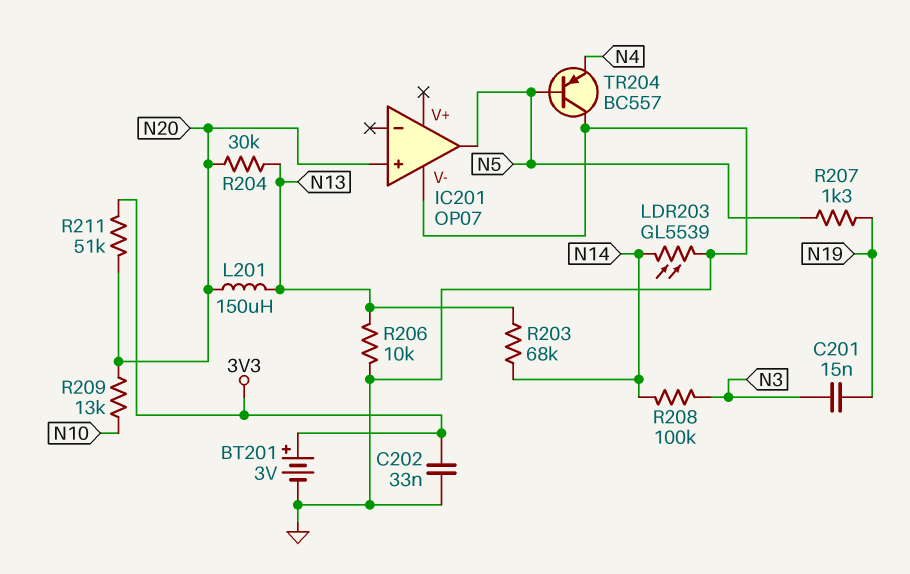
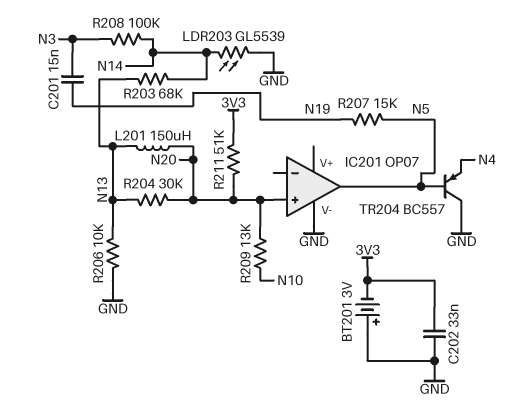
BT201: 3V (plus 3V3, minus GND) -> 3V (plus GND, minus 3V3)
R207: 1.3k (N5, N19) -> 15k (N5, N19)

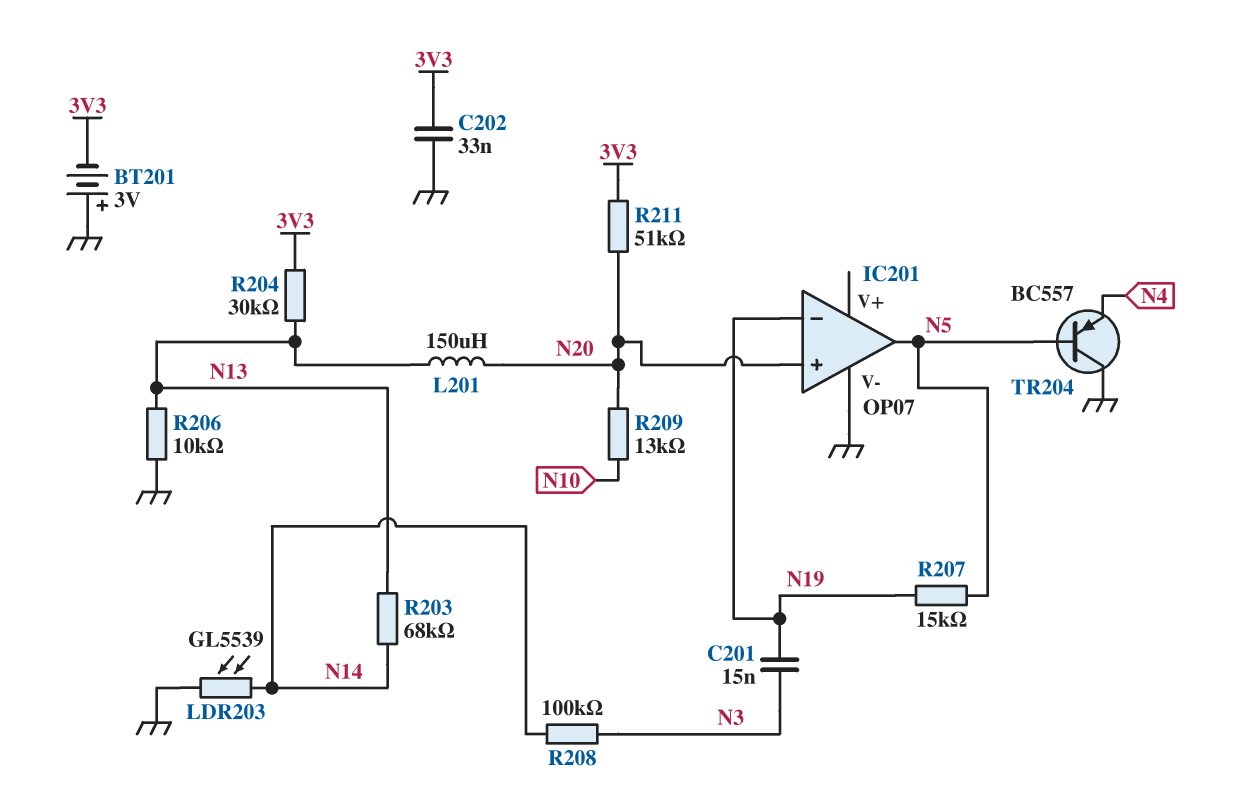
IC201 pin in-: none -> N19
R204: 30k (N13, N20) -> 30k (3V3, N13)

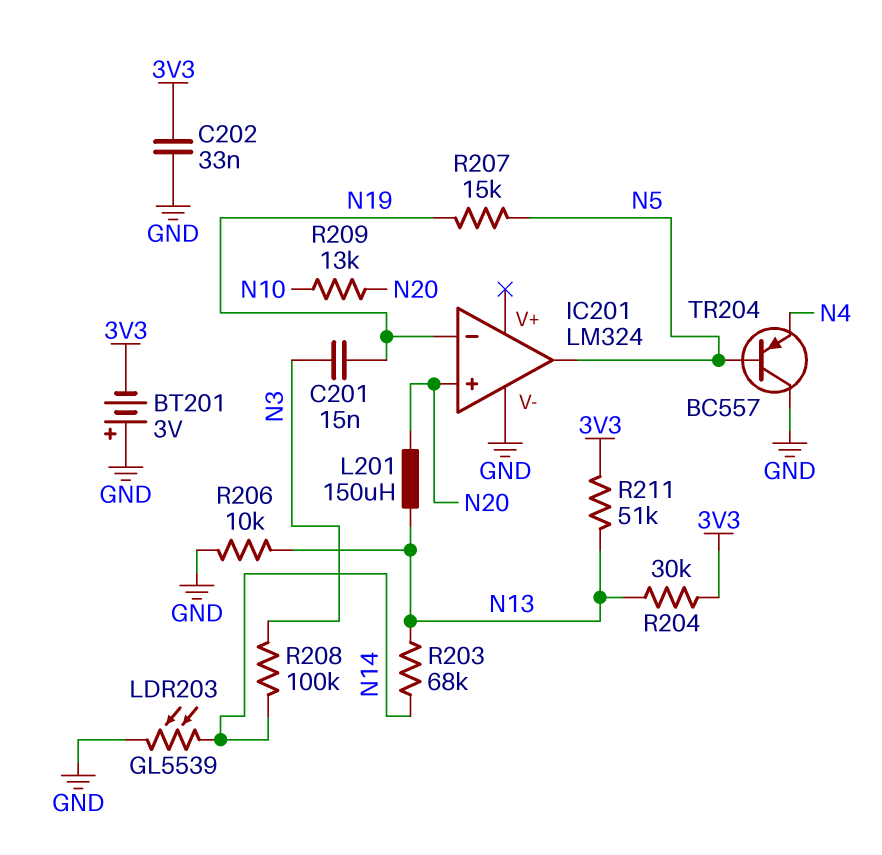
IC201: OP07 -> LM324
R211: 51k (3V3, N20) -> 51k (3V3, N13)

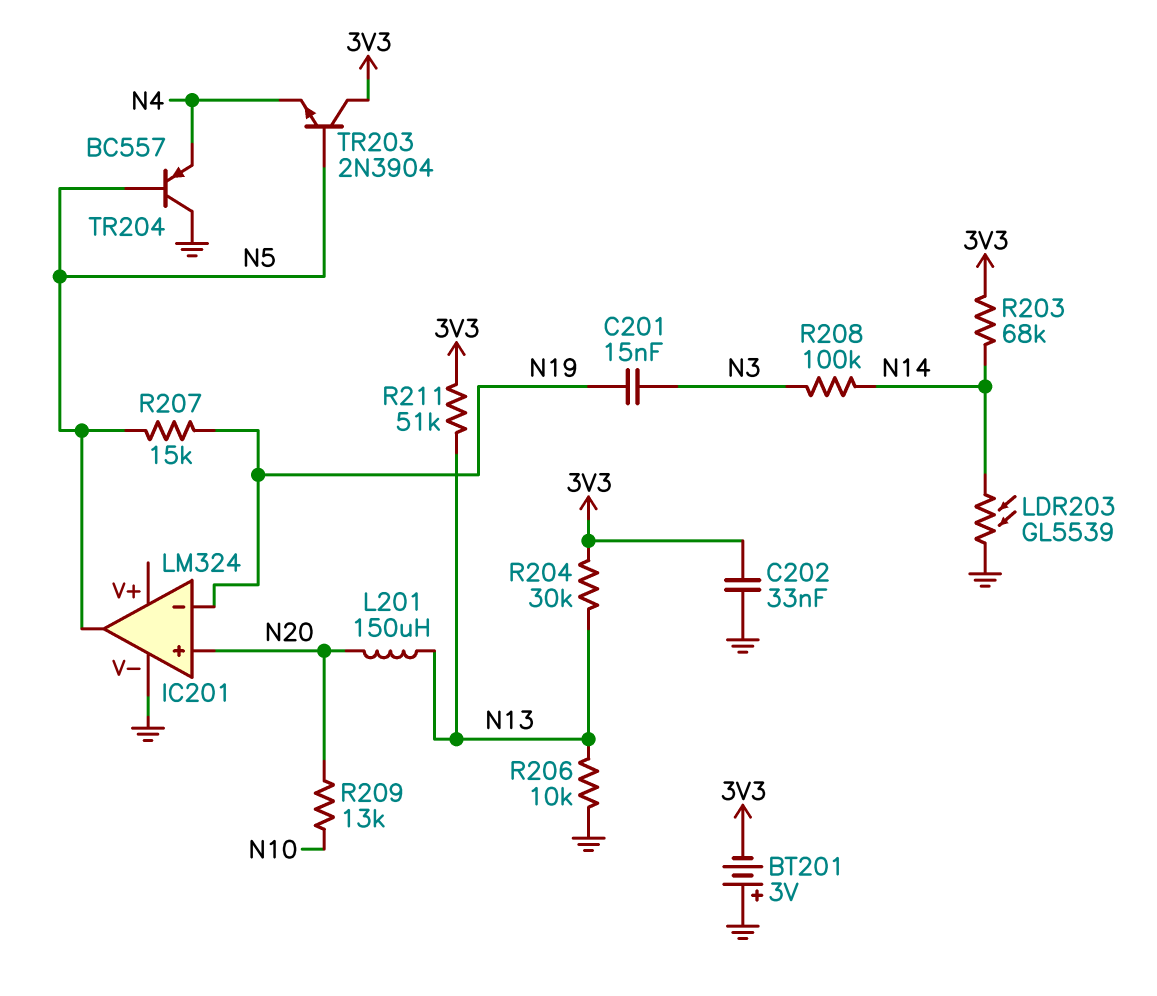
R203: 68k (N13, N14) -> 68k (3V3, N14)
TR203: none -> NPN 2N3904 (B N5, C 3V3, E N4)

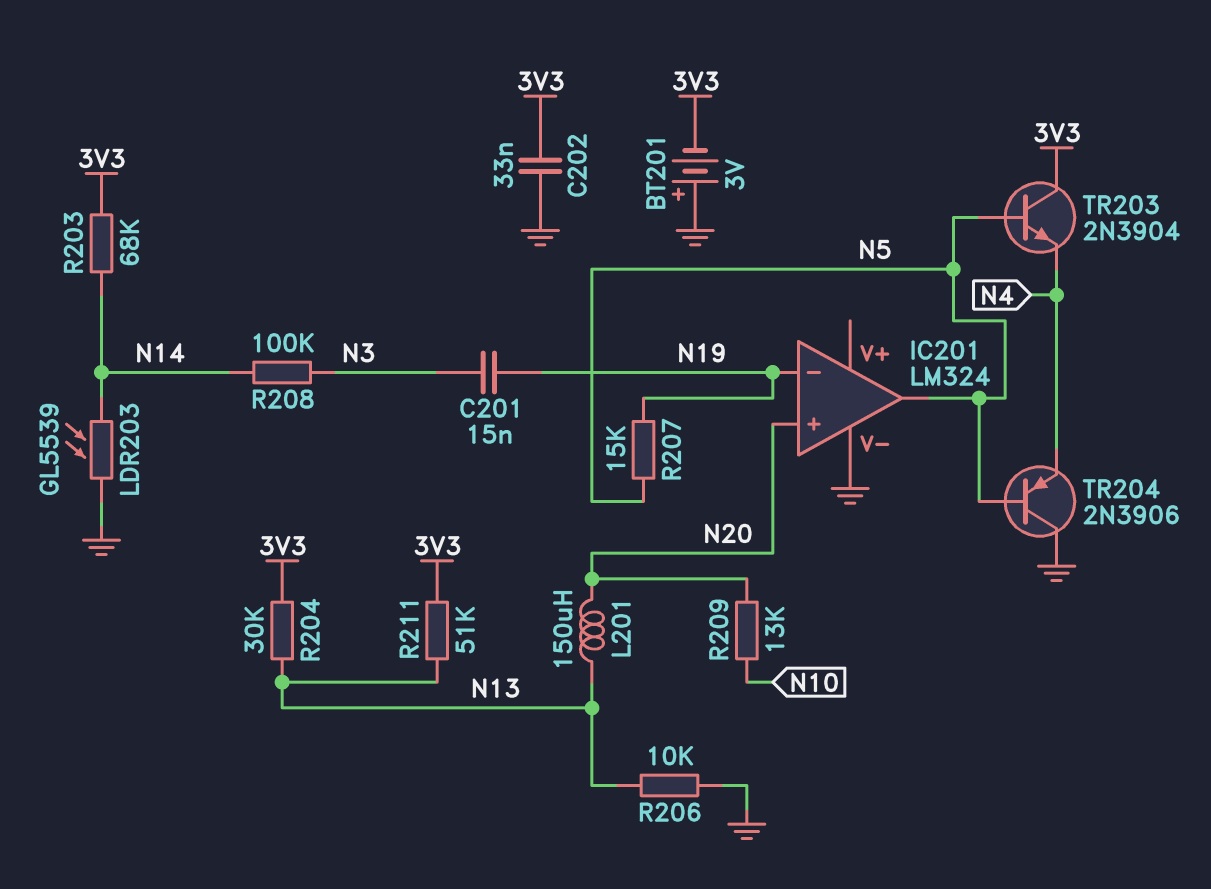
TR204: PNP BC557 (B N5, C GND, E N4) -> PNP 2N3906 (B N5, C GND, E N4)

